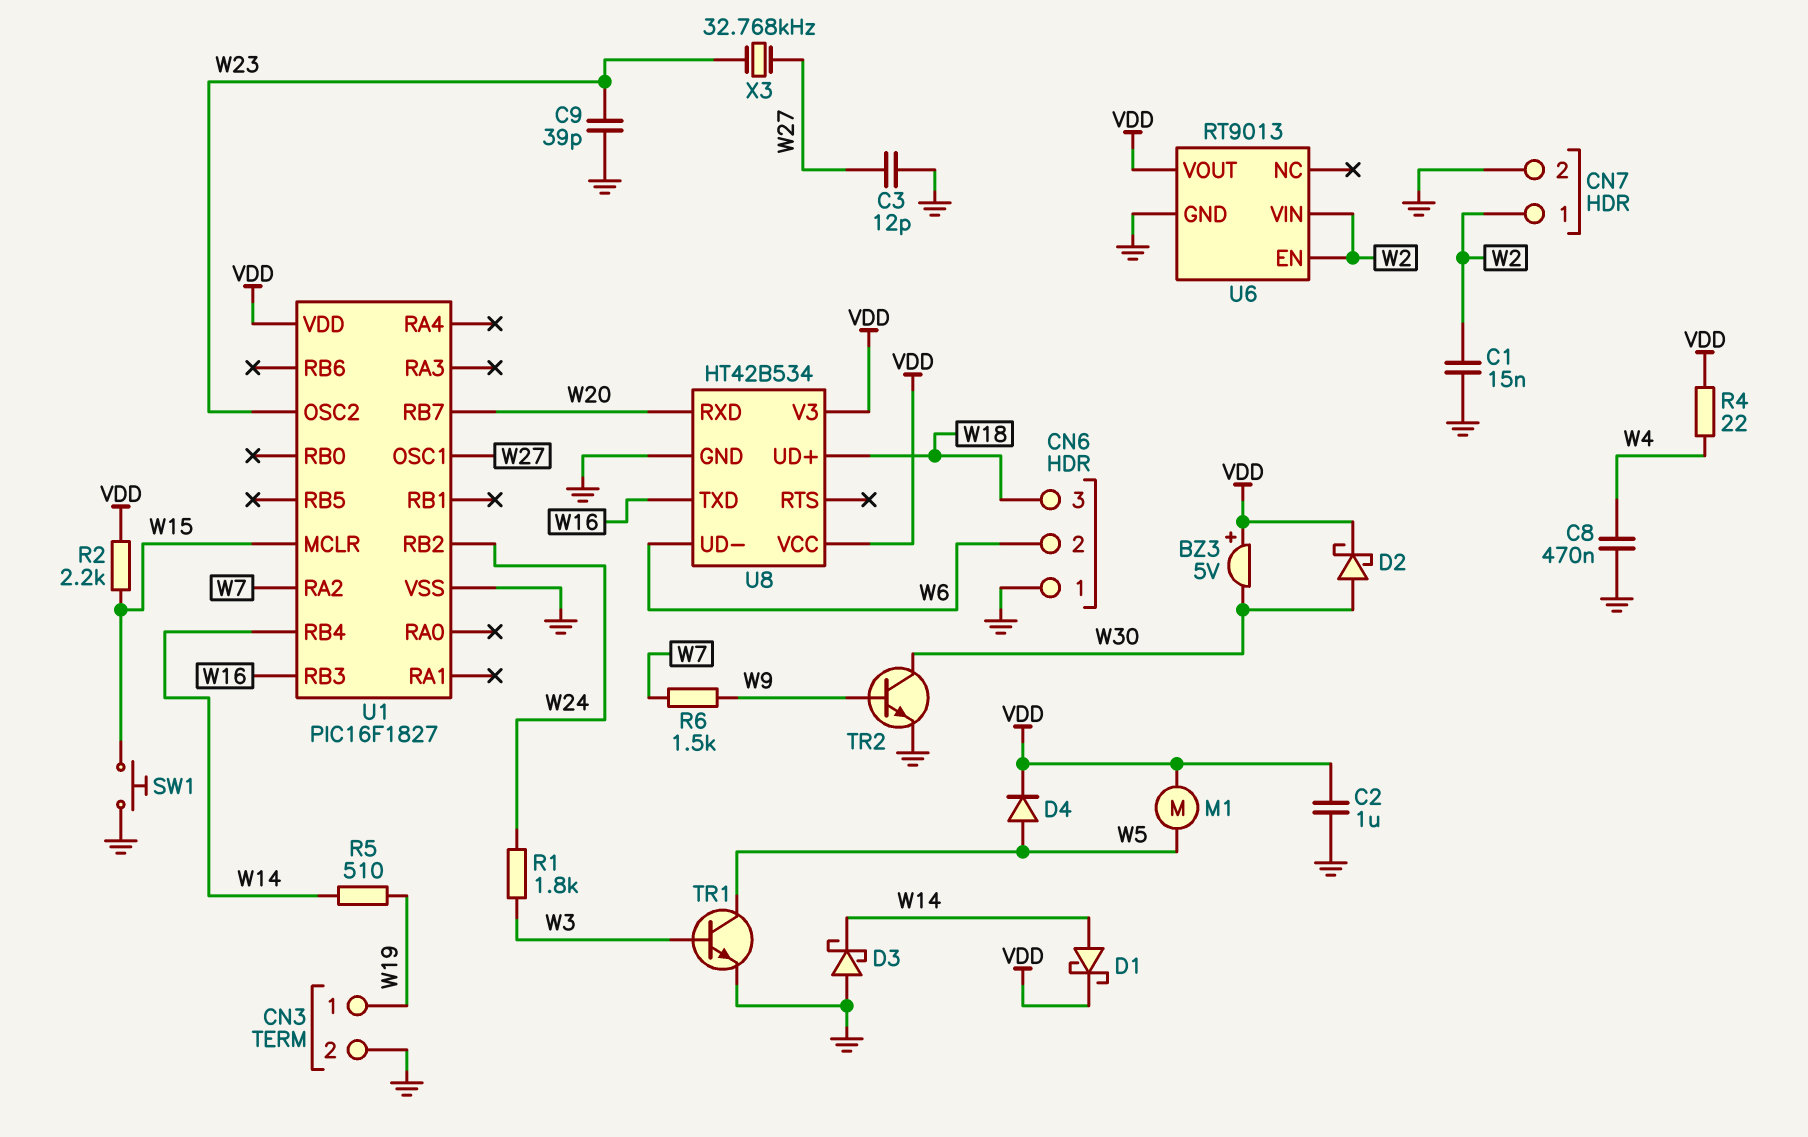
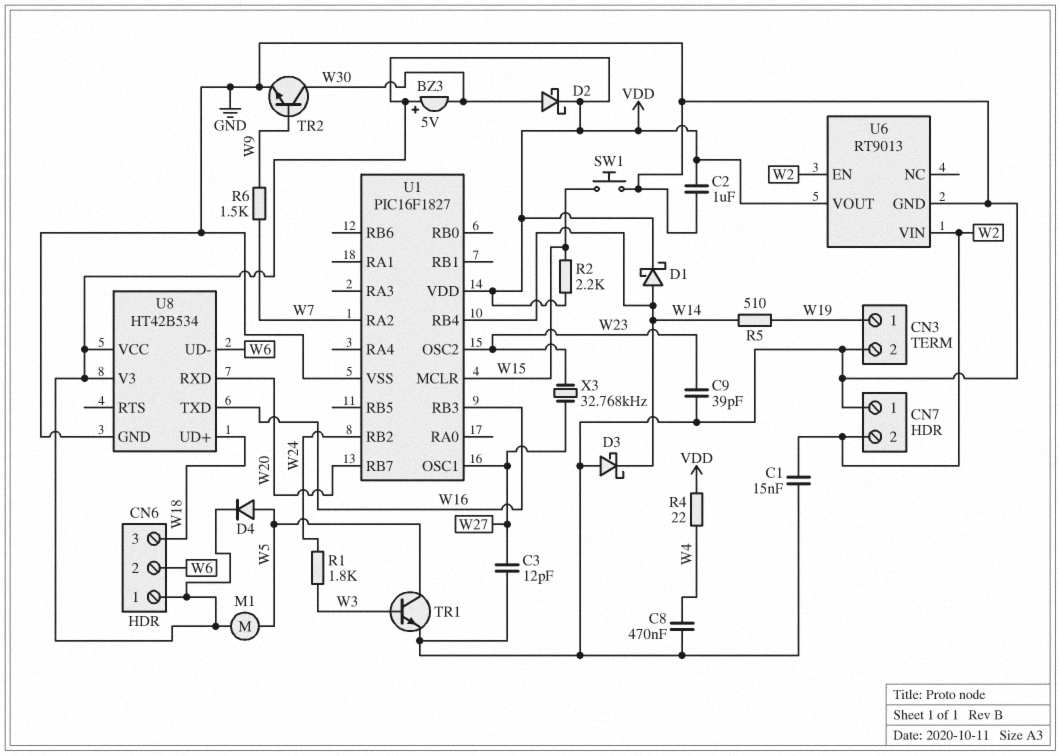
CN6 pin 1: GND -> VDD
CN7 pin 1: W2 -> GND
CN7 pin 2: GND -> W2

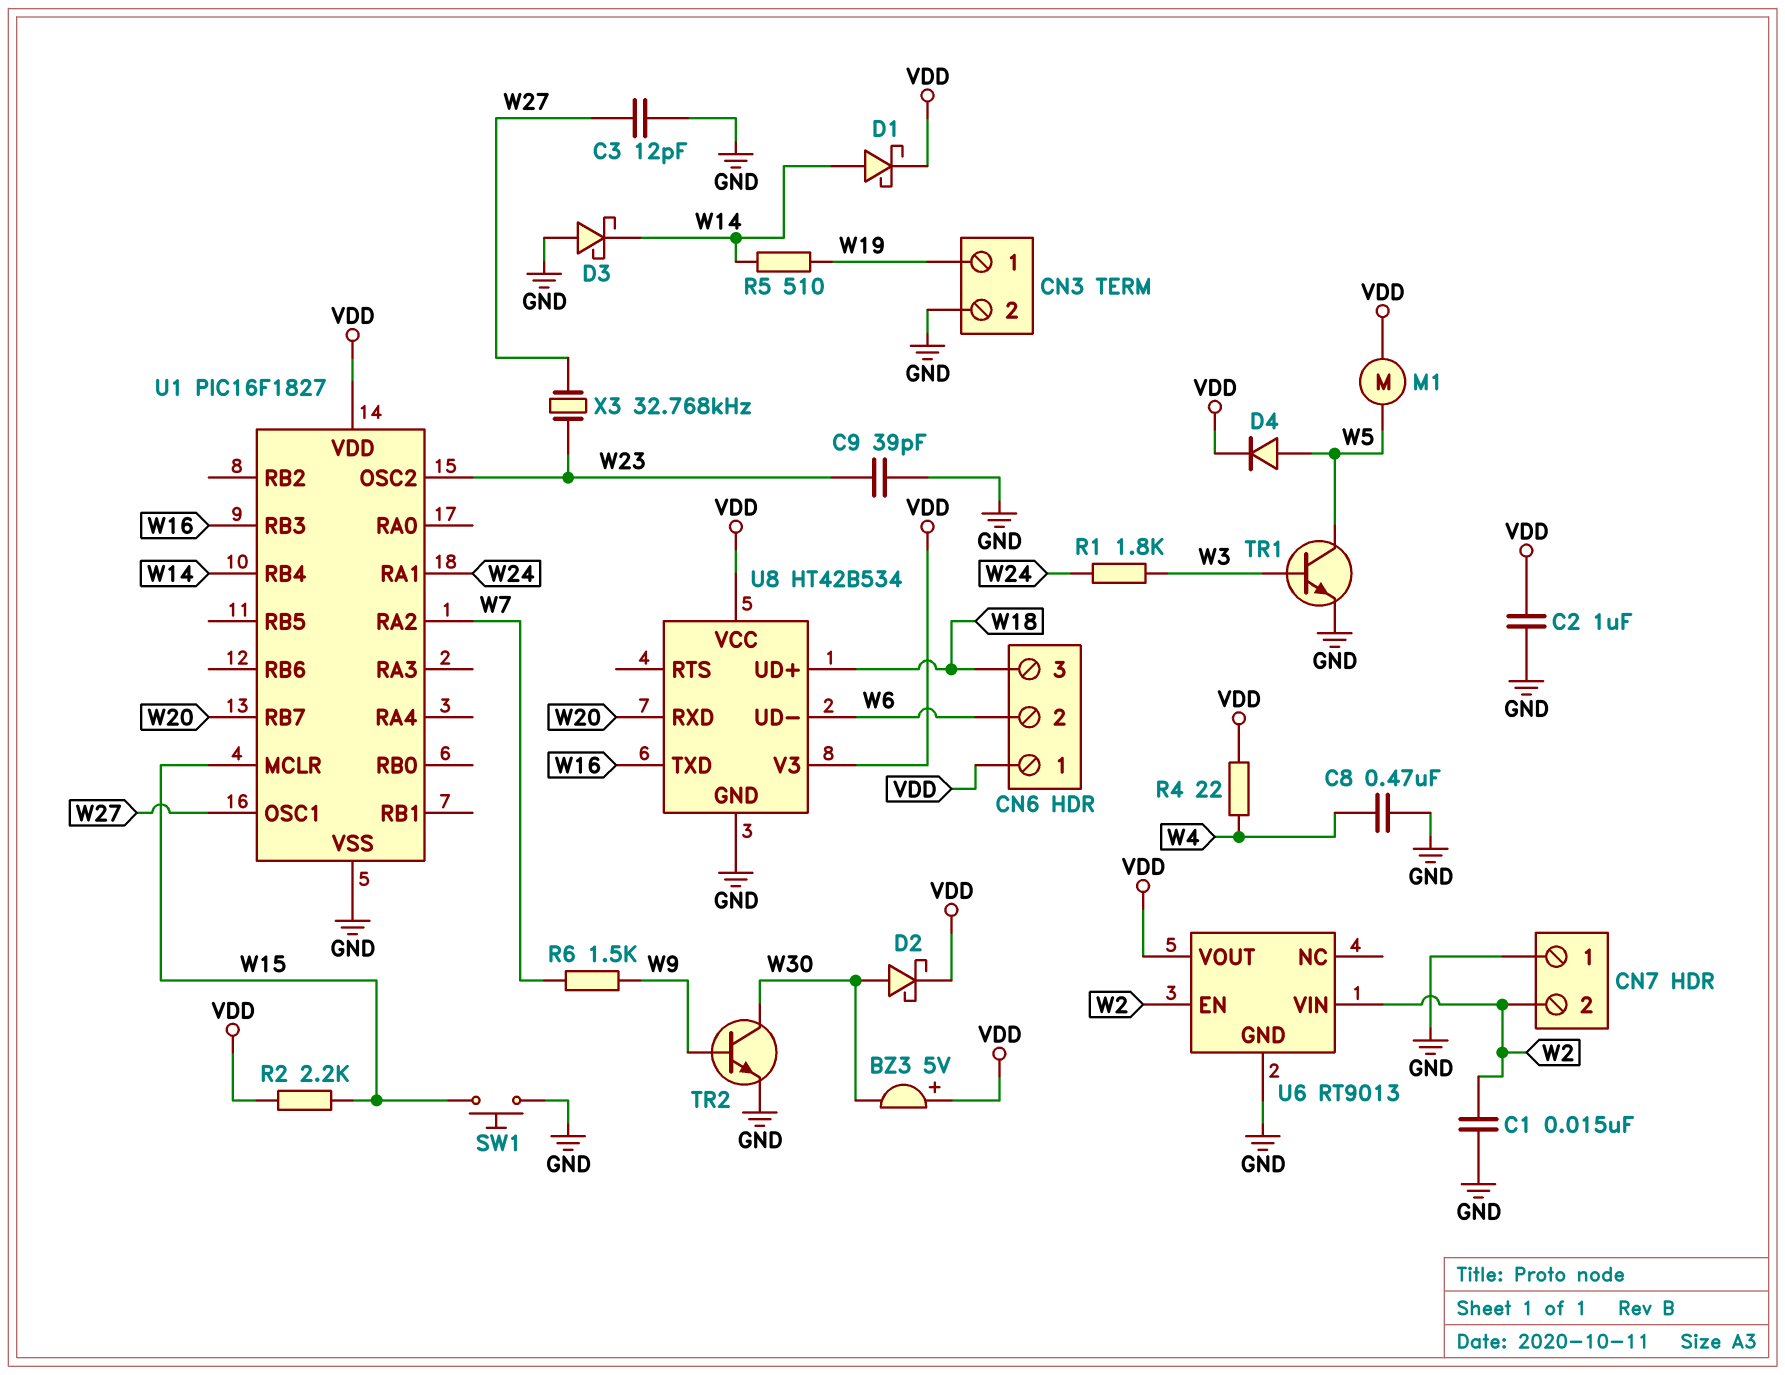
U1 pin RA1: none -> W24
U1 pin RB2: W24 -> none

